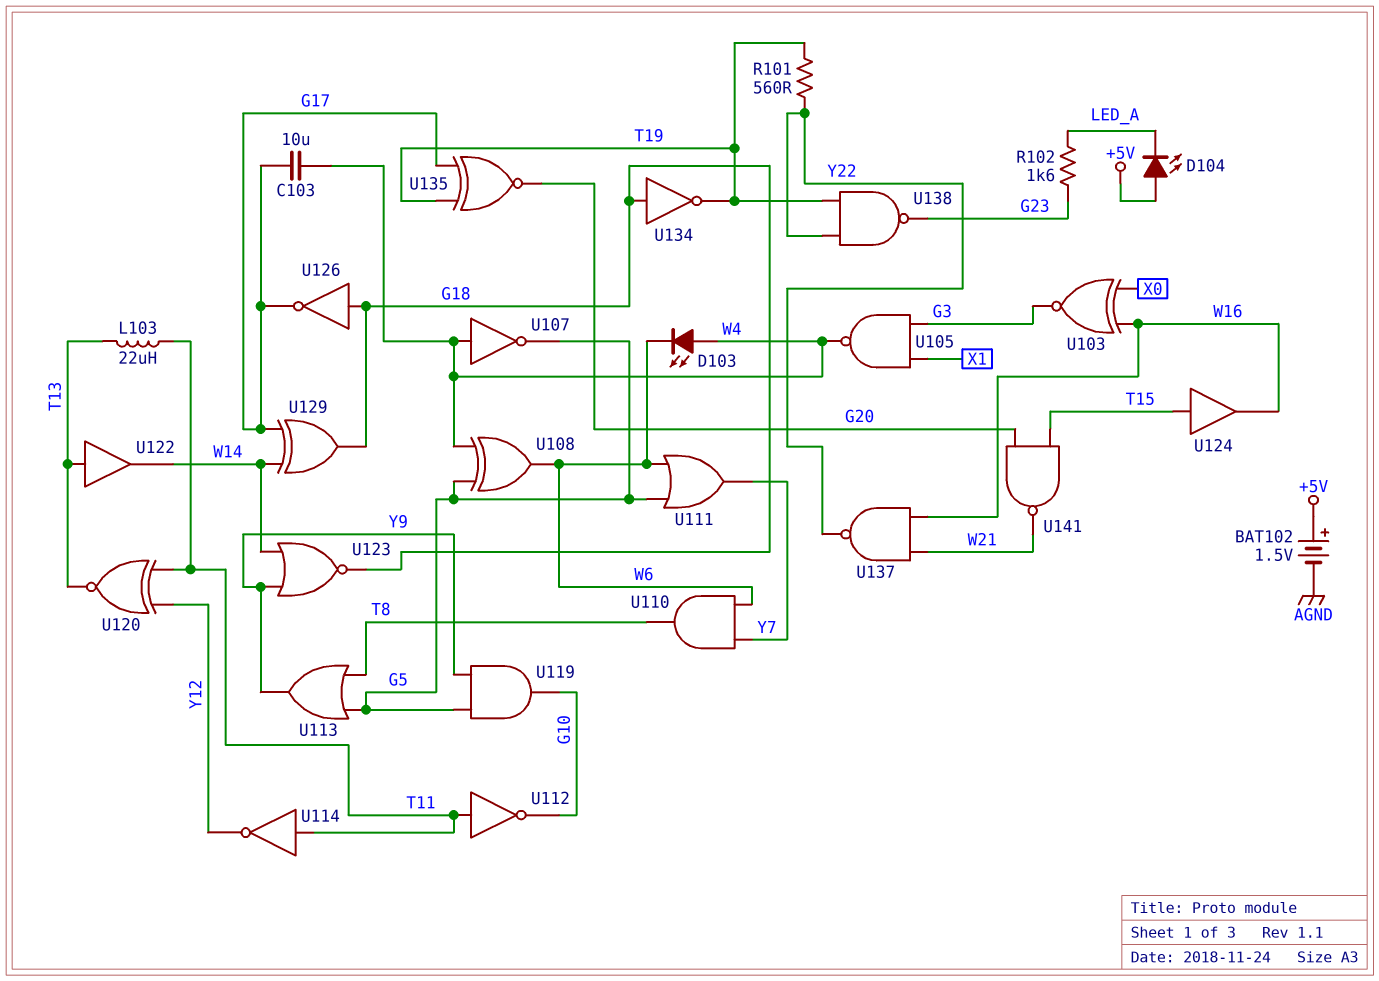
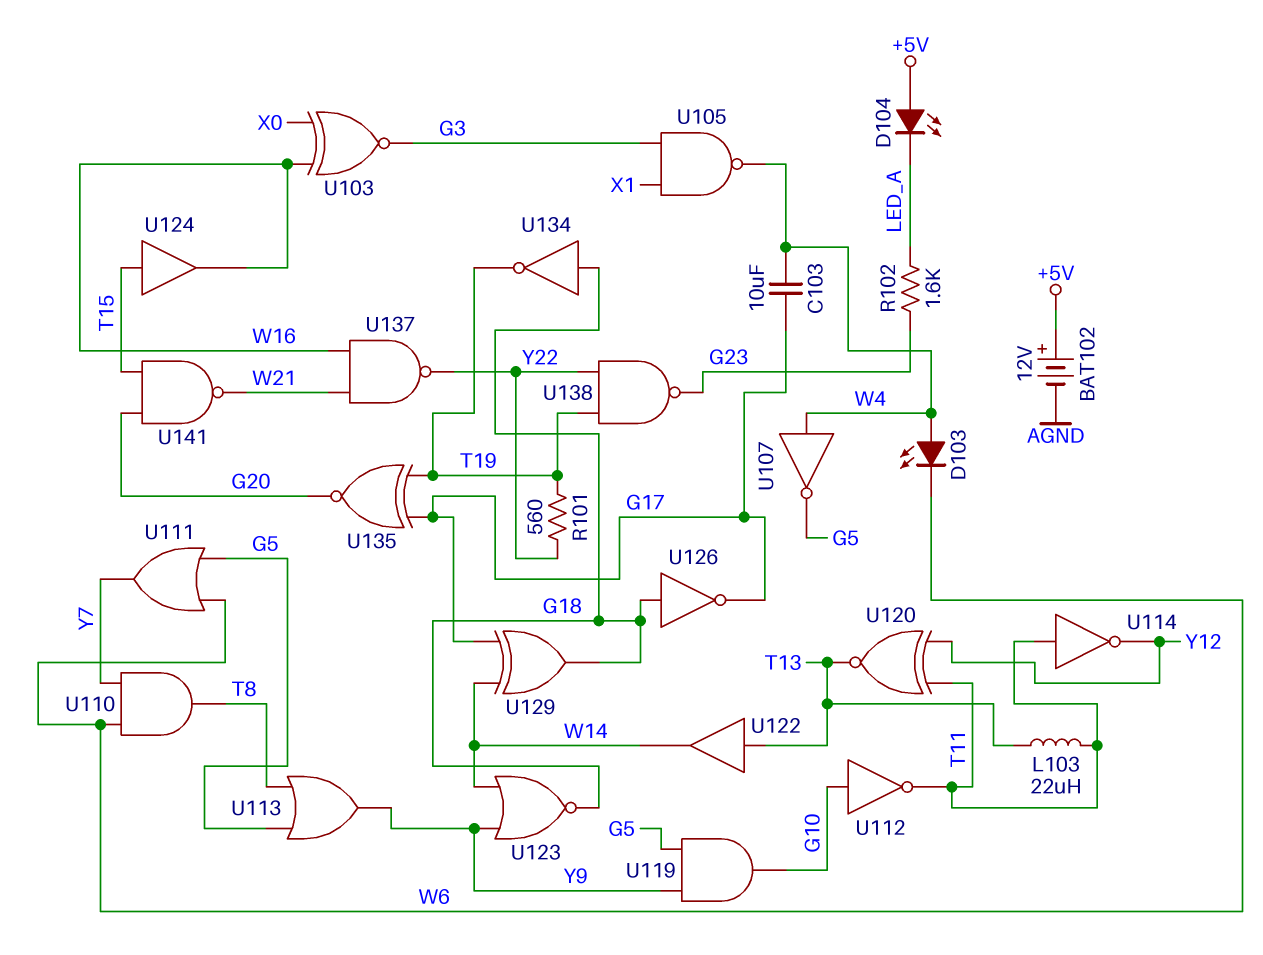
BAT102: 1.5V (plus +5V, minus AGND) -> 12V (plus +5V, minus AGND)
U108: XOR (in G5, in W4, out W6) -> none
U112: NOT (in T11, out G10) -> NOT (in G10, out T11)

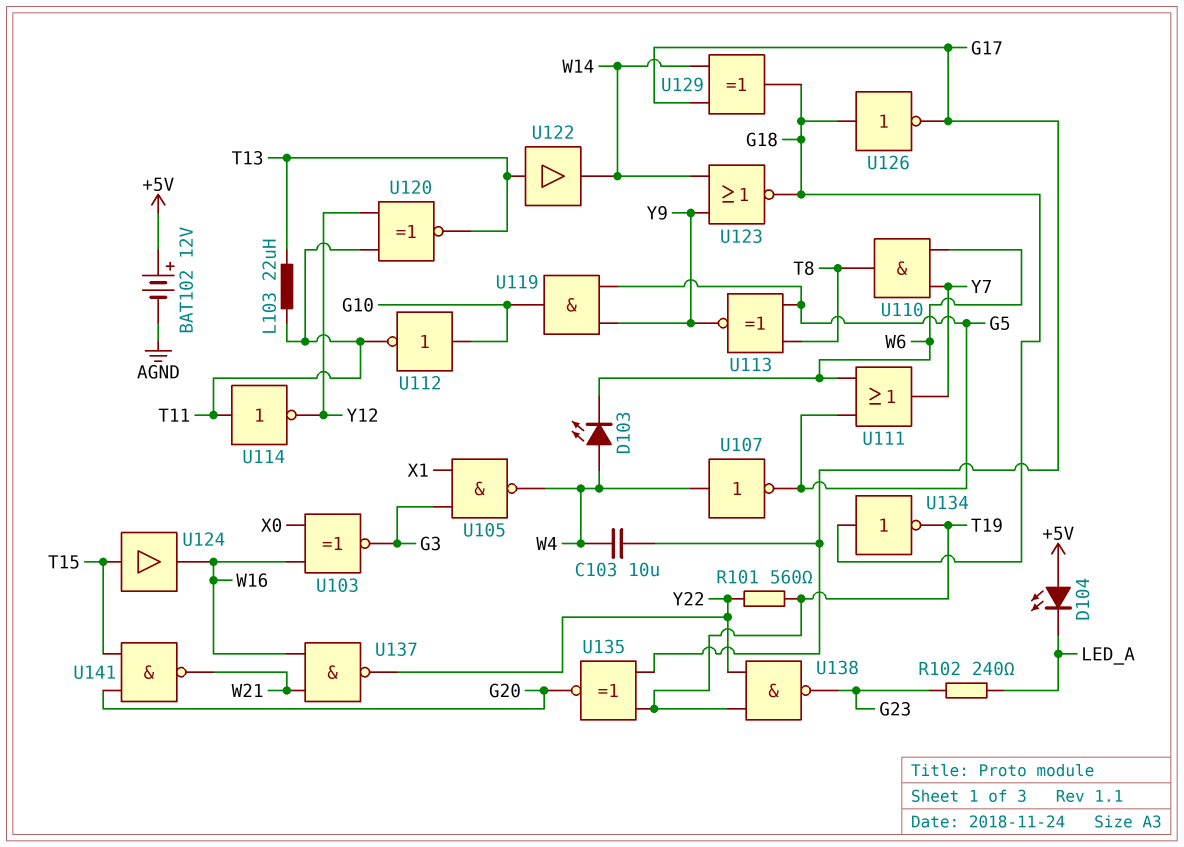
R102: 1.6k (G23, LED_A) -> 240 (G23, LED_A)
U113: OR (in G5, in T8, out Y9) -> XNOR (in G5, in T8, out Y9)

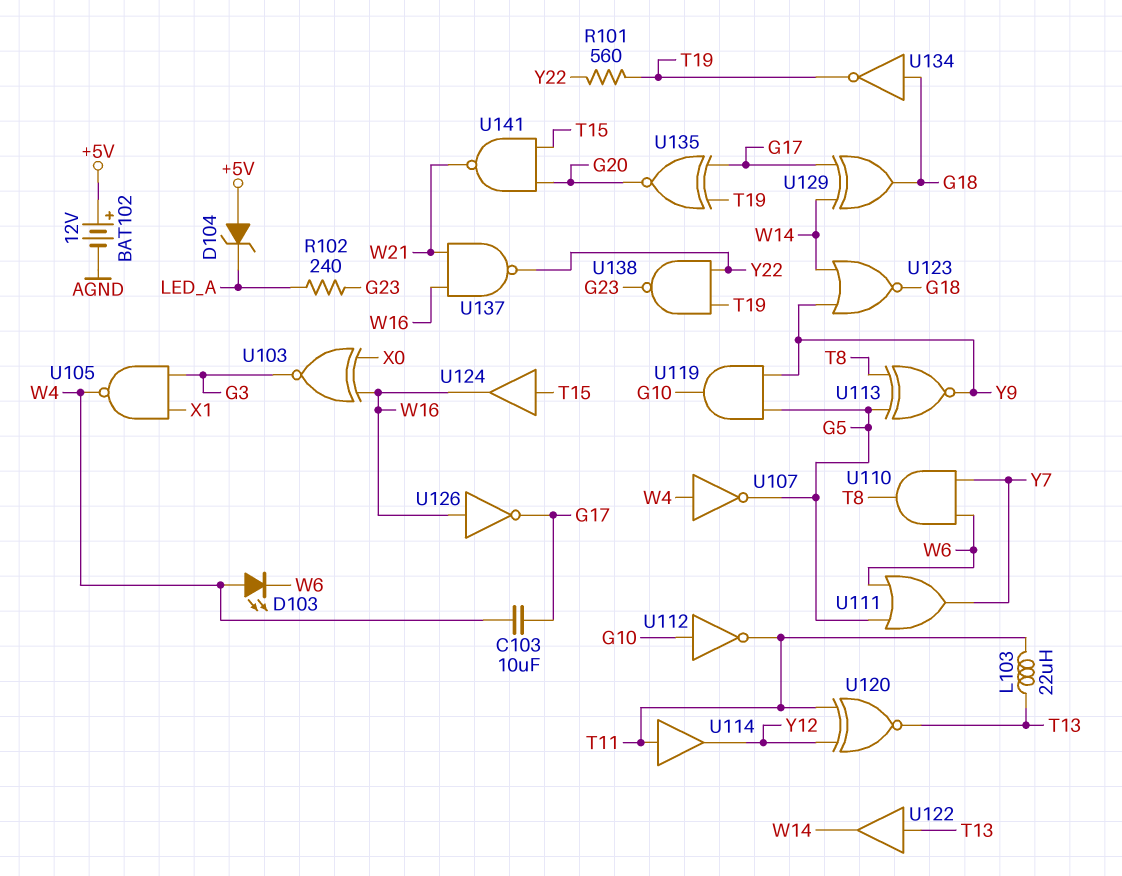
D104: LED (A +5V, K LED_A) -> zener (A +5V, K LED_A)
U114: NOT (in T11, out Y12) -> buffer (in T11, out Y12)
U126: NOT (in G18, out G17) -> NOT (in W16, out G17)

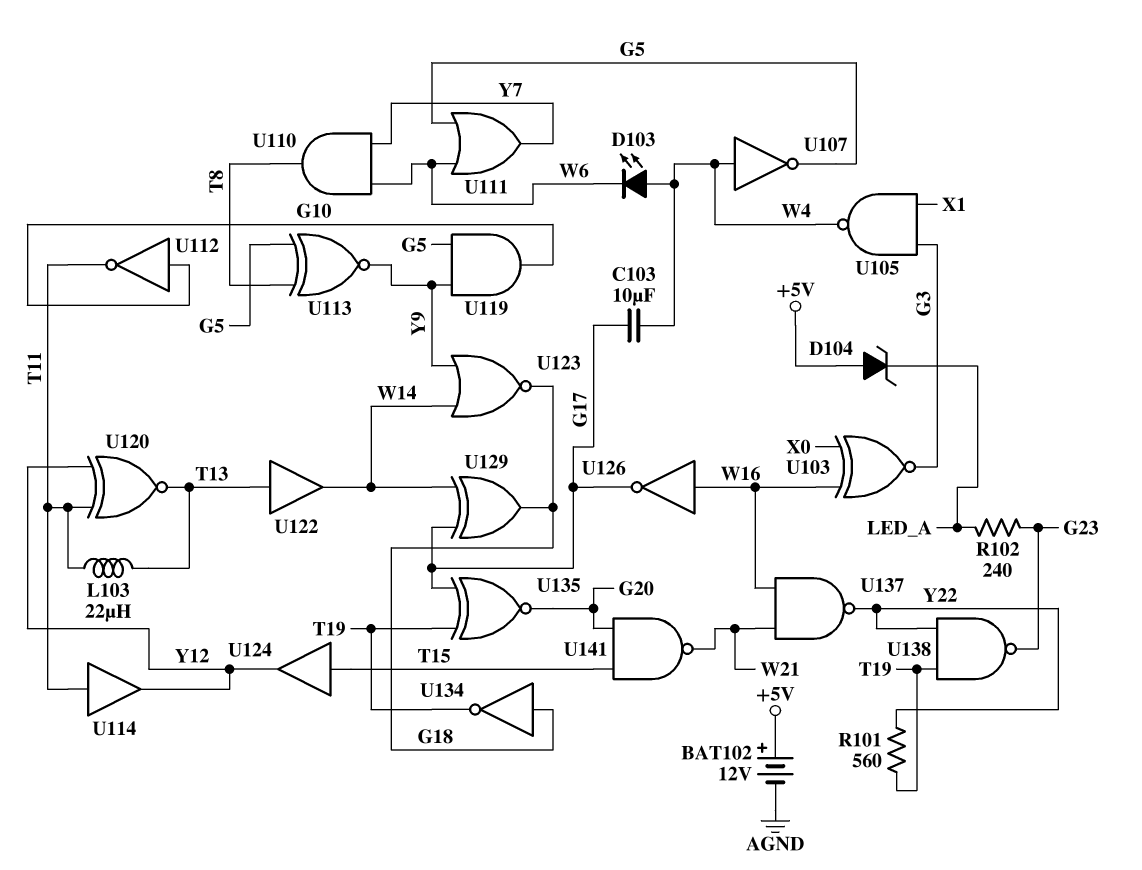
U124: buffer (in T15, out W16) -> buffer (in T15, out Y12)

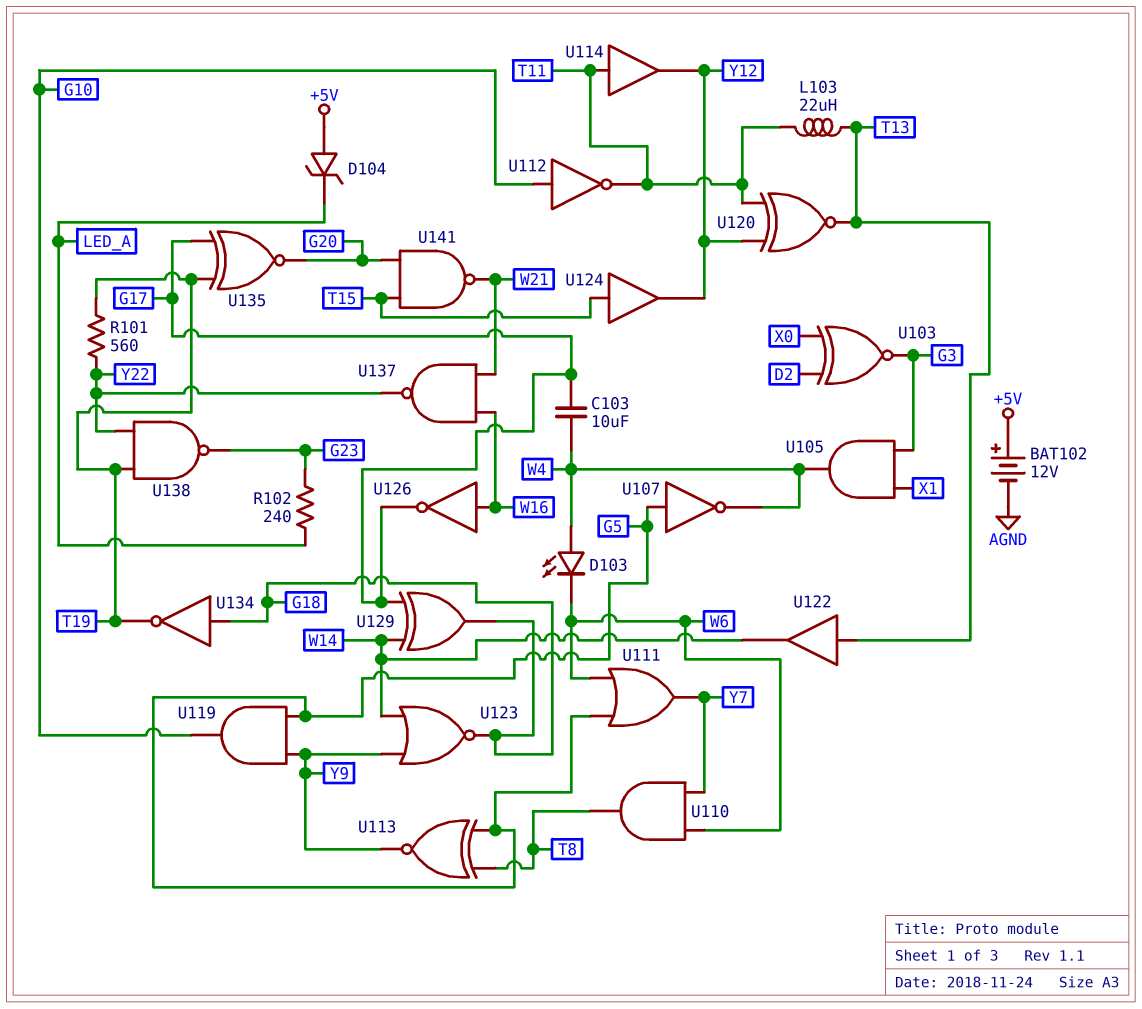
U103: XNOR (in W16, in X0, out G3) -> XNOR (in D2, in X0, out G3)
U105: NAND (in G3, in X1, out W4) -> AND (in G3, in X1, out W4)
U107: NOT (in W4, out G5) -> NOT (in G5, out W4)

